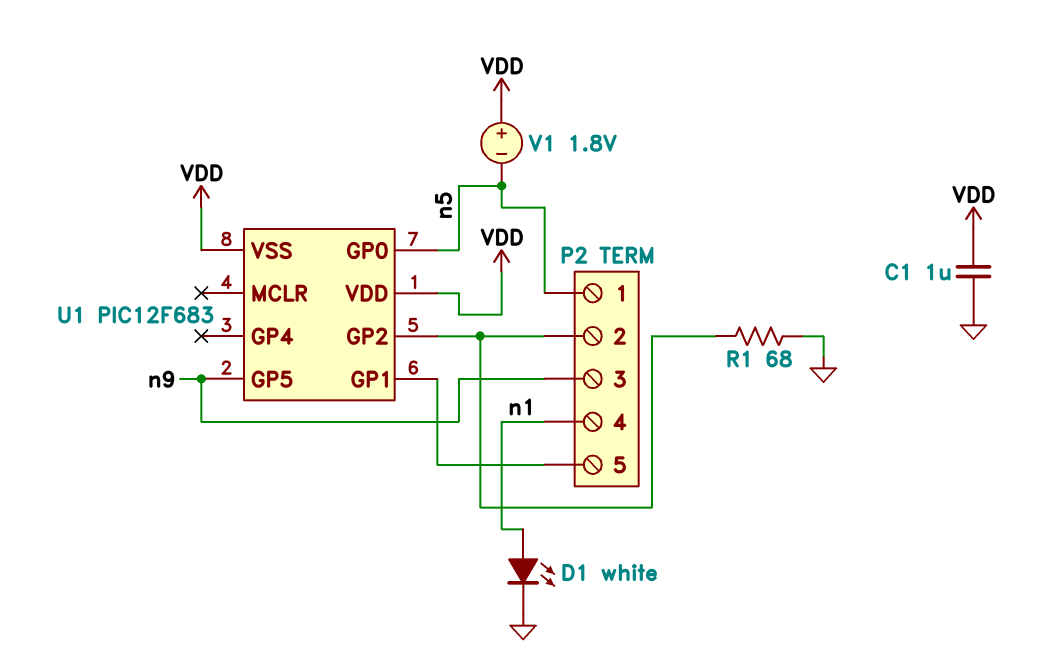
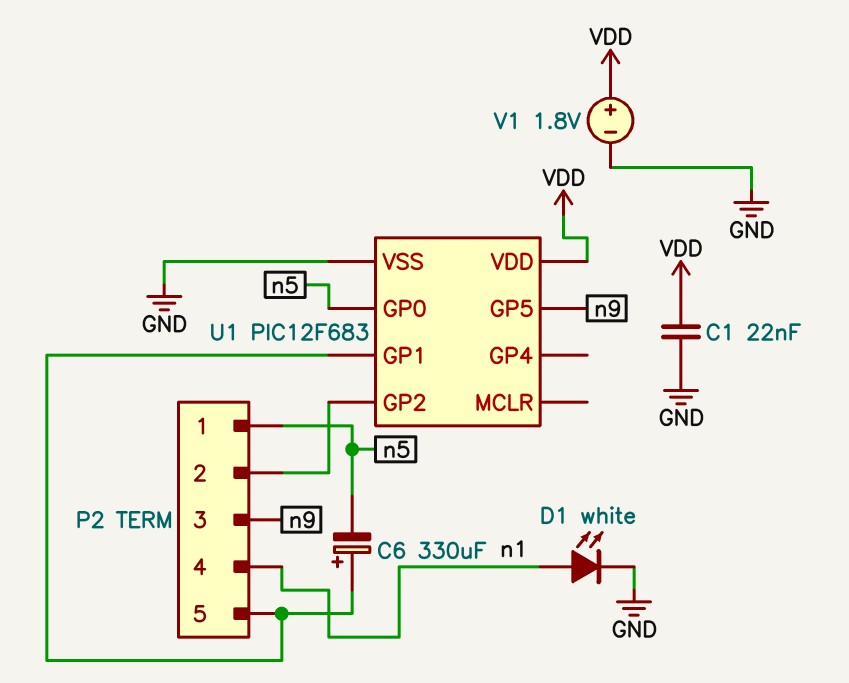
C1: 1uF (GND, VDD) -> 22nF (GND, VDD)
C6: none -> 330uF (plus P2/5, minus n5)
R1: 68 (GND, P2/2) -> none
U1 pin VSS: VDD -> GND
V1: 1.8V (plus VDD, minus n5) -> 1.8V (plus VDD, minus GND)

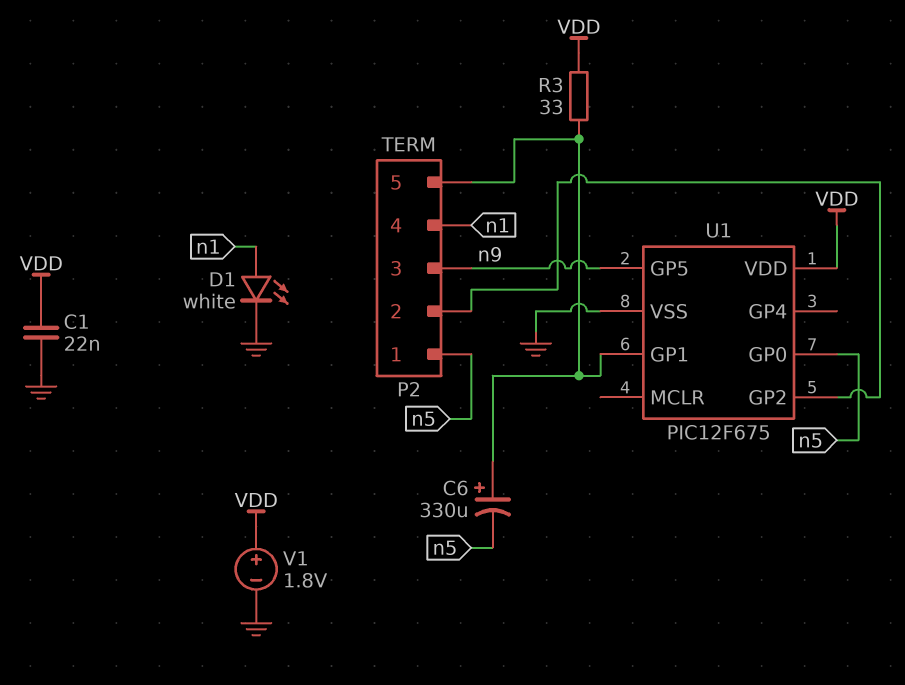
R3: none -> 33 (P2/5, VDD)
U1: PIC12F683 -> PIC12F675

